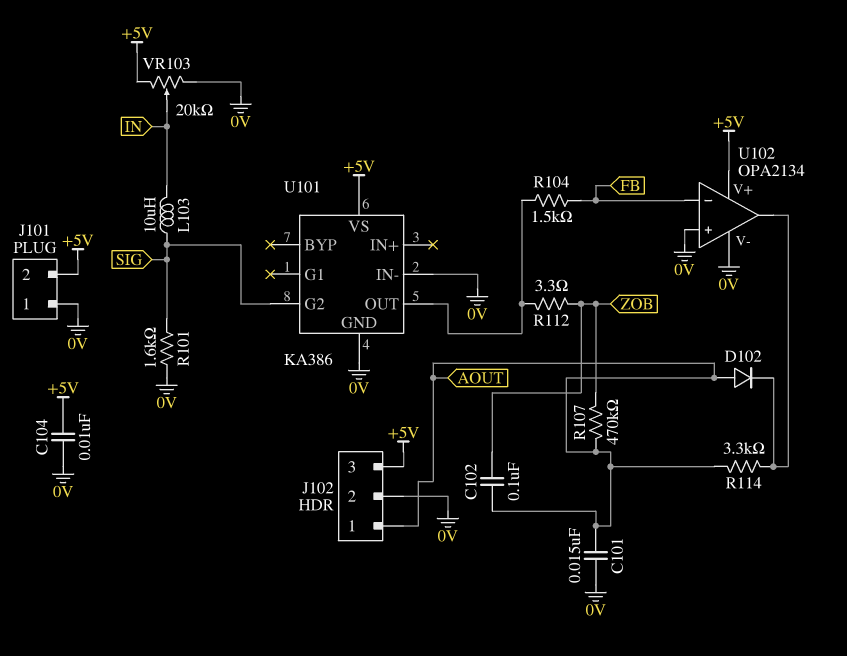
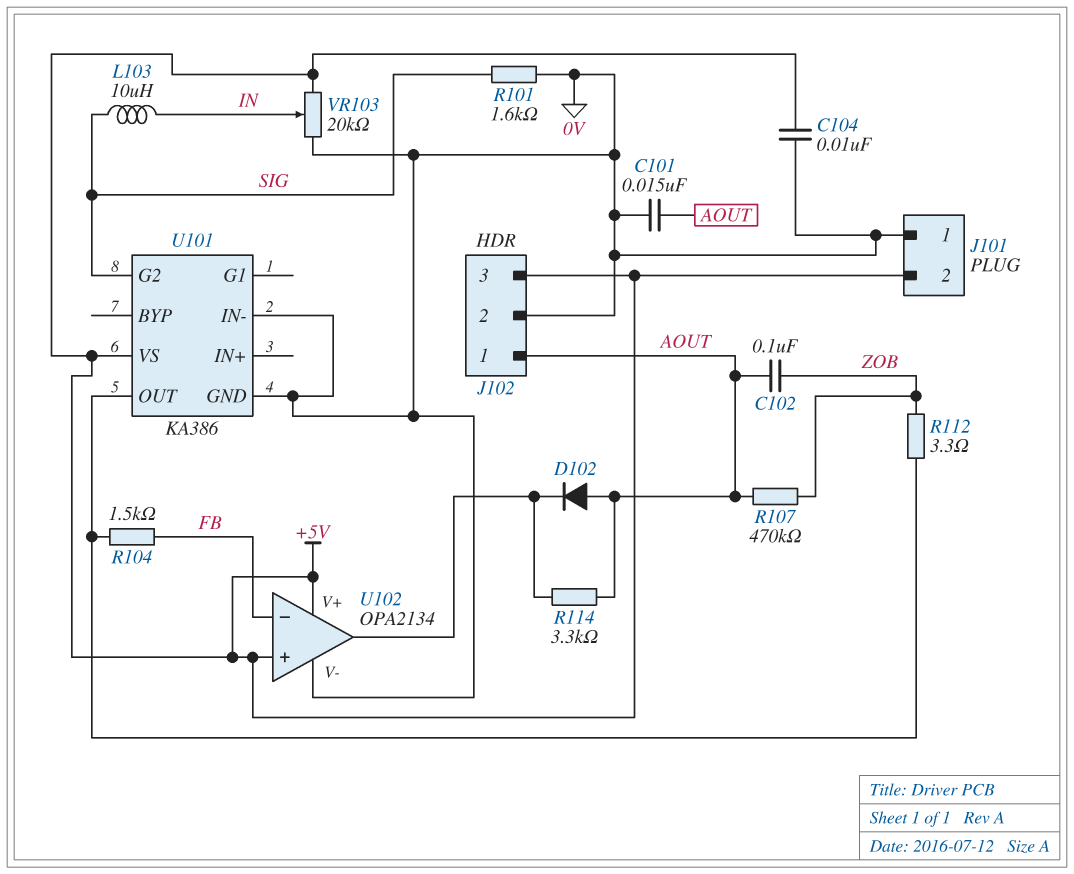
U102 pin in+: 0V -> +5V

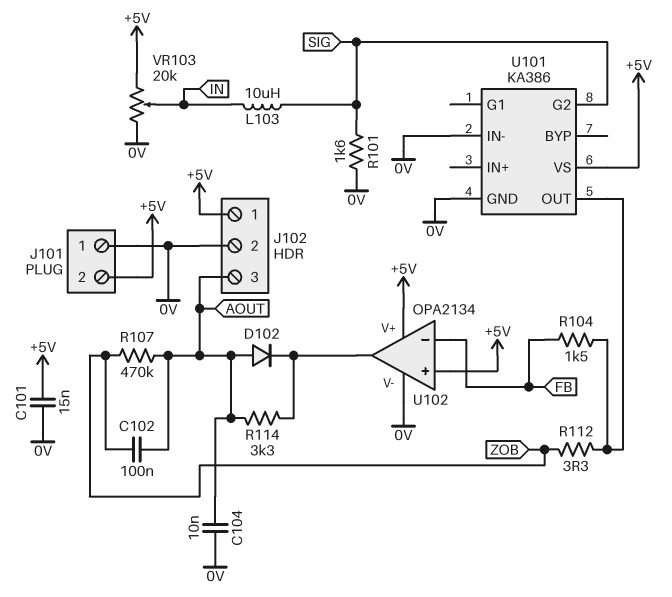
C101: 15nF (0V, AOUT) -> 15nF (+5V, 0V)
C104: 10nF (+5V, 0V) -> 10nF (0V, AOUT)
J102 pin 1: AOUT -> +5V
J102 pin 3: +5V -> AOUT

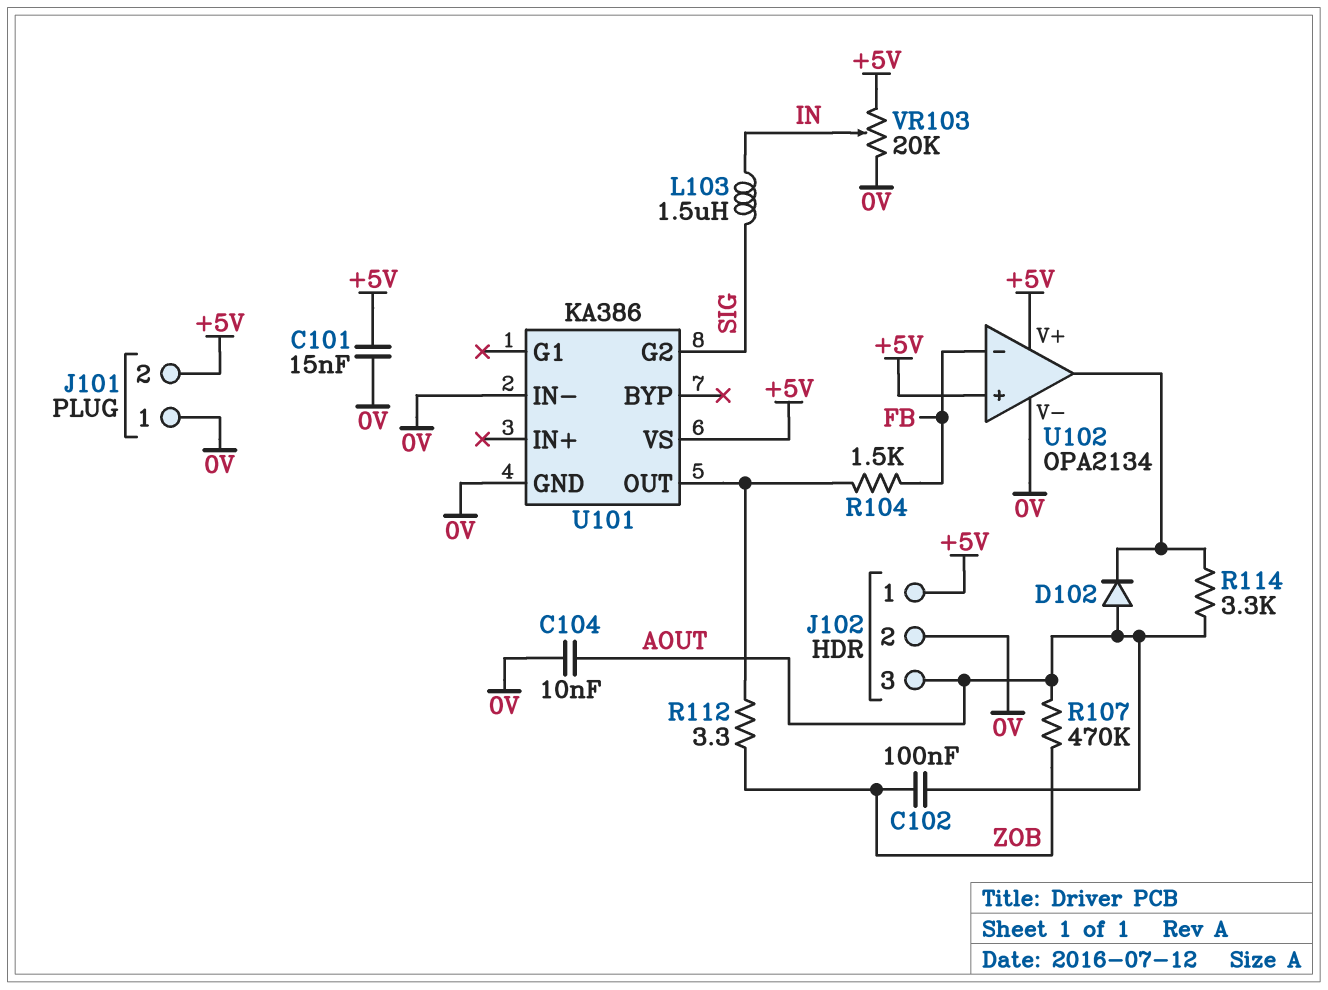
L103: 10uH (IN, SIG) -> 1.5uH (IN, SIG)
R101: 1.6k (0V, SIG) -> none

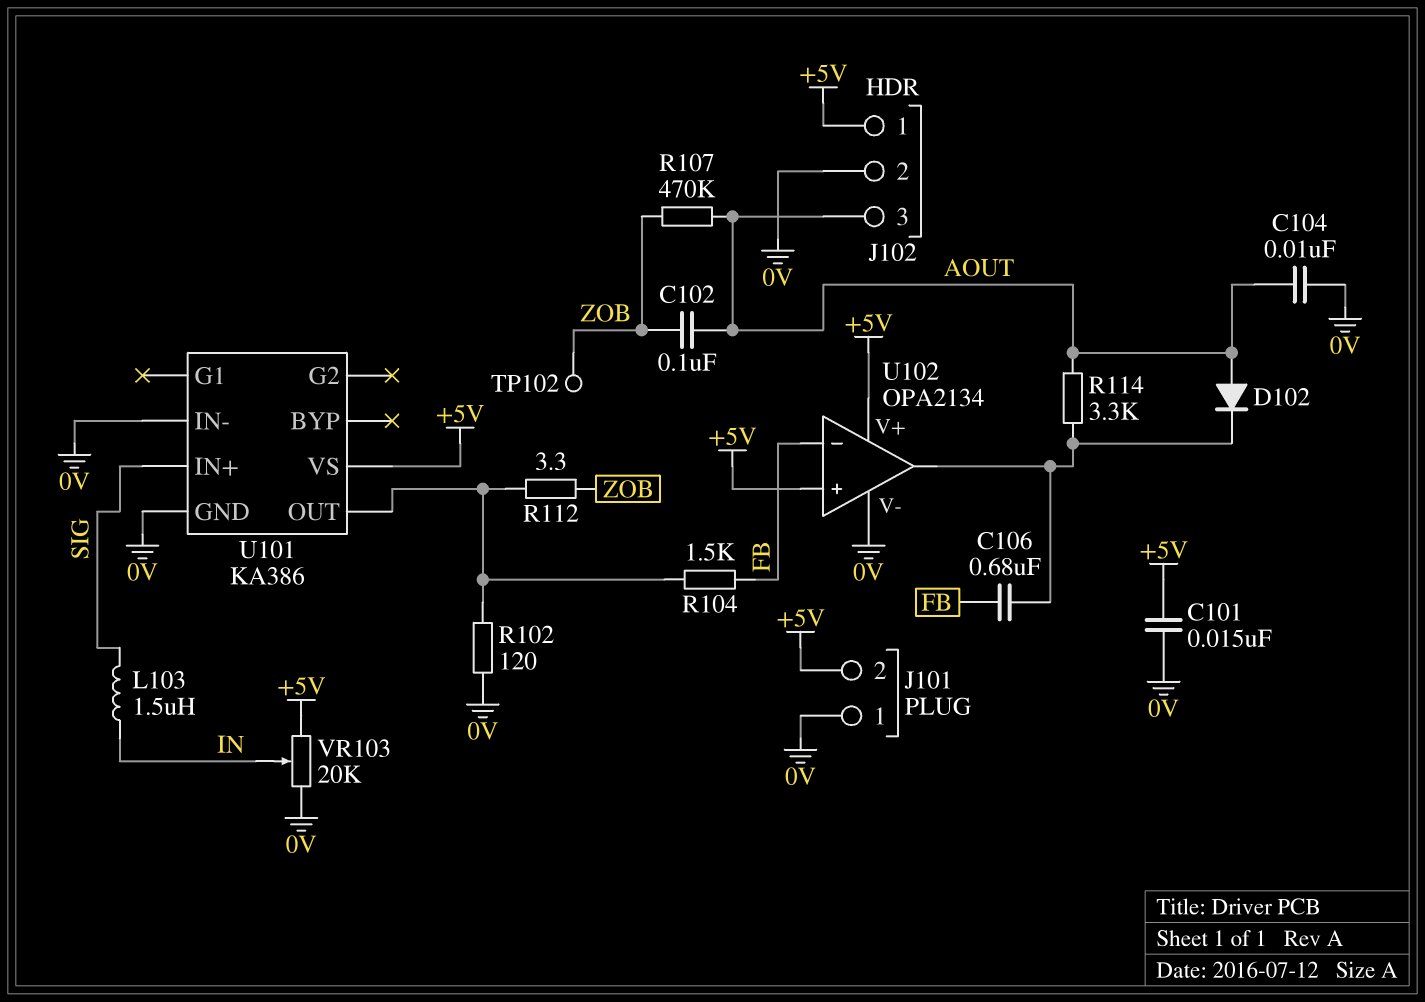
C106: none -> 680nF (FB, U102/out)
R102: none -> 120 (0V, U101/OUT)
TP102: none -> test point (ZOB)
U101 pin G2: SIG -> none
U101 pin IN+: none -> SIG

